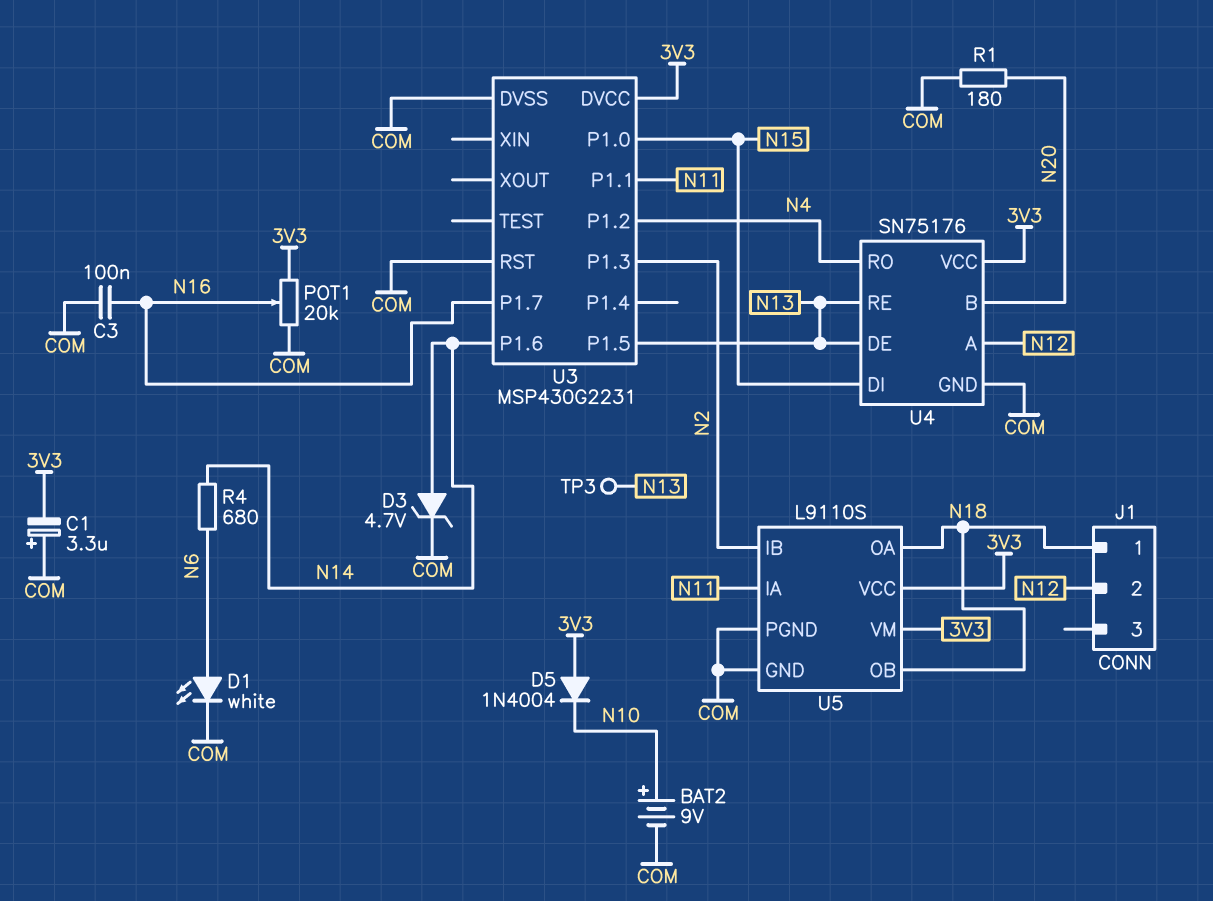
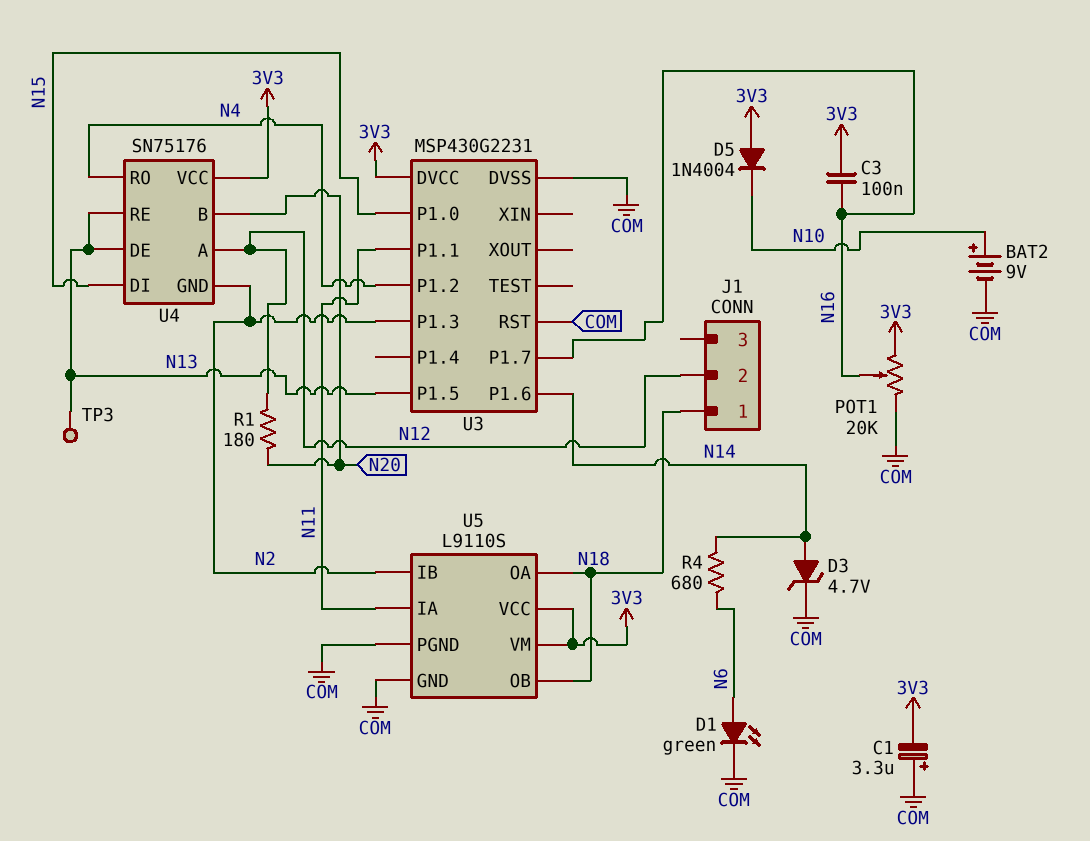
C3: 100nF (COM, N16) -> 100nF (3V3, N16)
D1: LED white (A N6, K COM) -> LED green (A N6, K COM)
R1: 180 (COM, N20) -> 180 (N12, N20)
U4 pin GND: COM -> N2

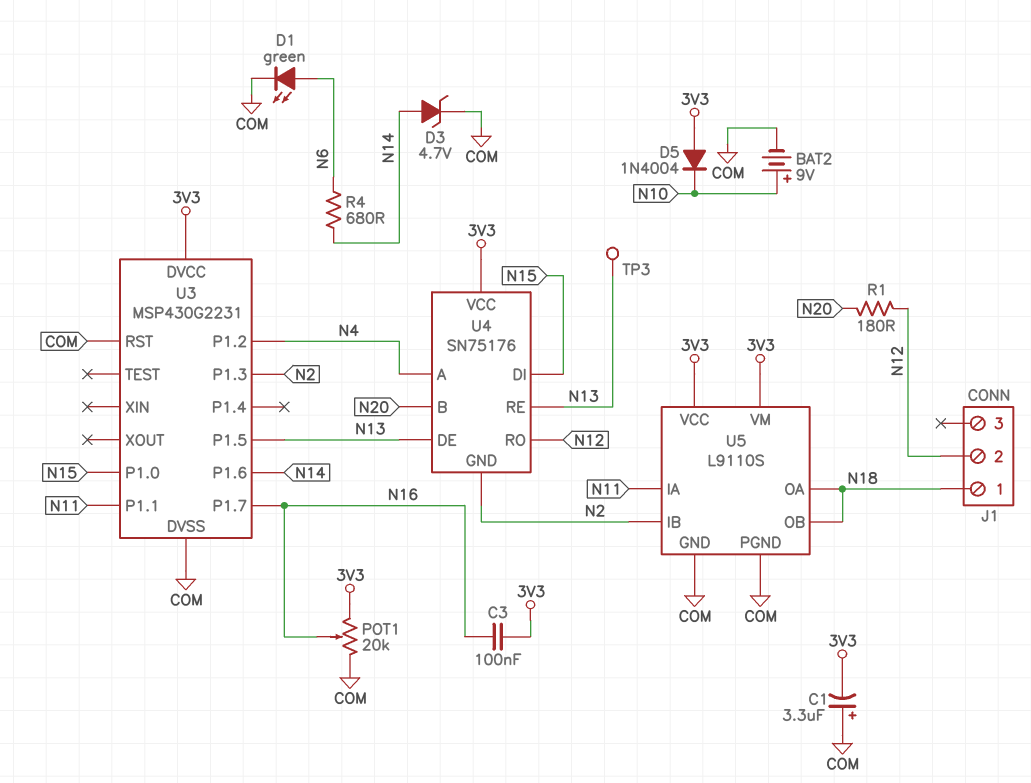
U4 pin A: N12 -> N4
U4 pin RO: N4 -> N12

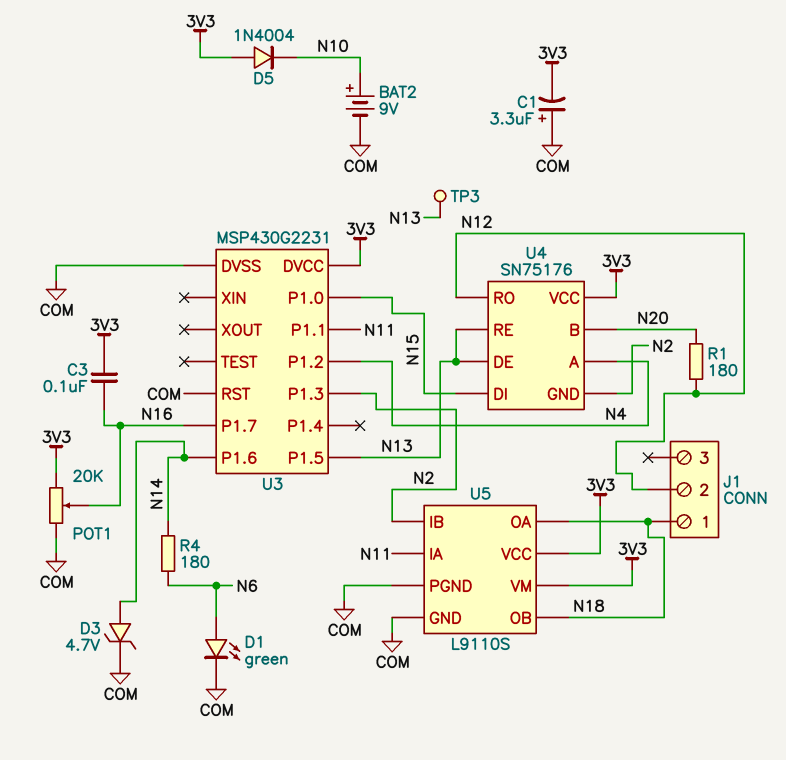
R4: 680 (N6, N14) -> 180 (N6, N14)

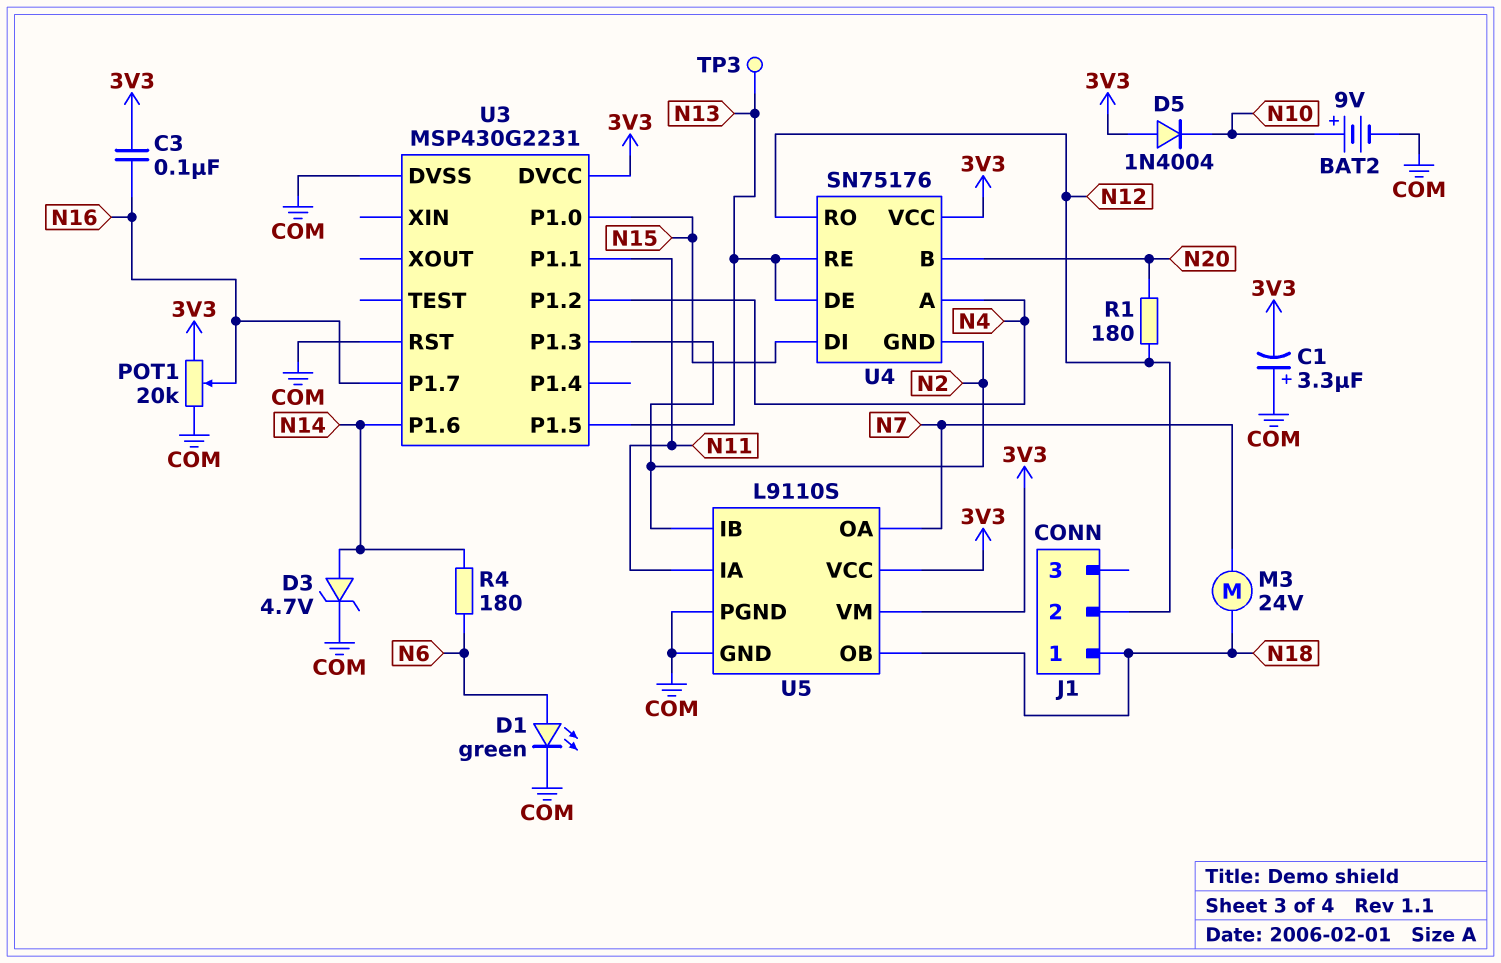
M3: none -> motor 24V (N7, N18)
U5 pin OA: N18 -> N7

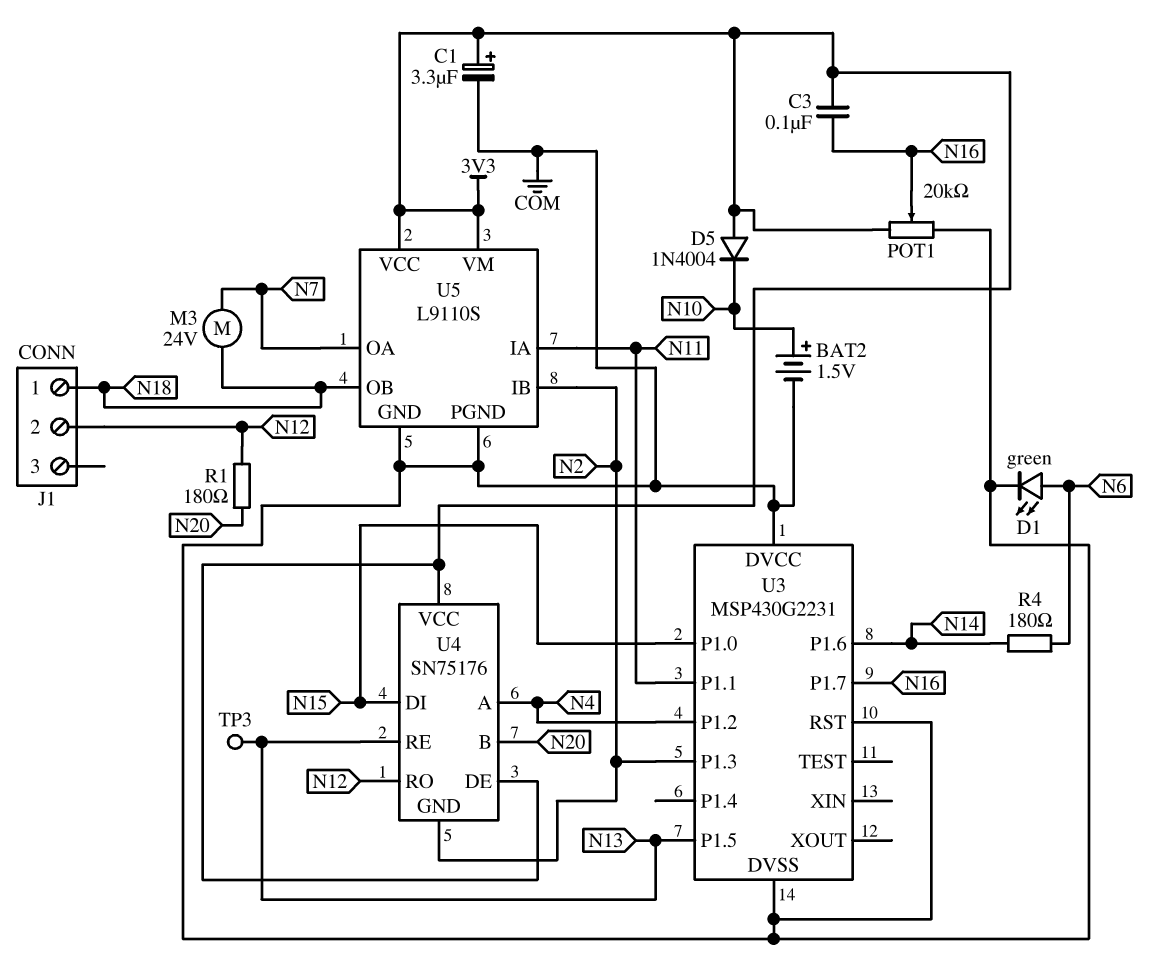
BAT2: 9V (plus N10, minus COM) -> 1.5V (plus N10, minus COM)
C1: 3.3uF (plus COM, minus 3V3) -> 3.3uF (plus 3V3, minus COM)
D3: zener 4.7V (A N14, K COM) -> none
U3 pin DVCC: 3V3 -> COM
U4 pin DE: N13 -> 3V3

